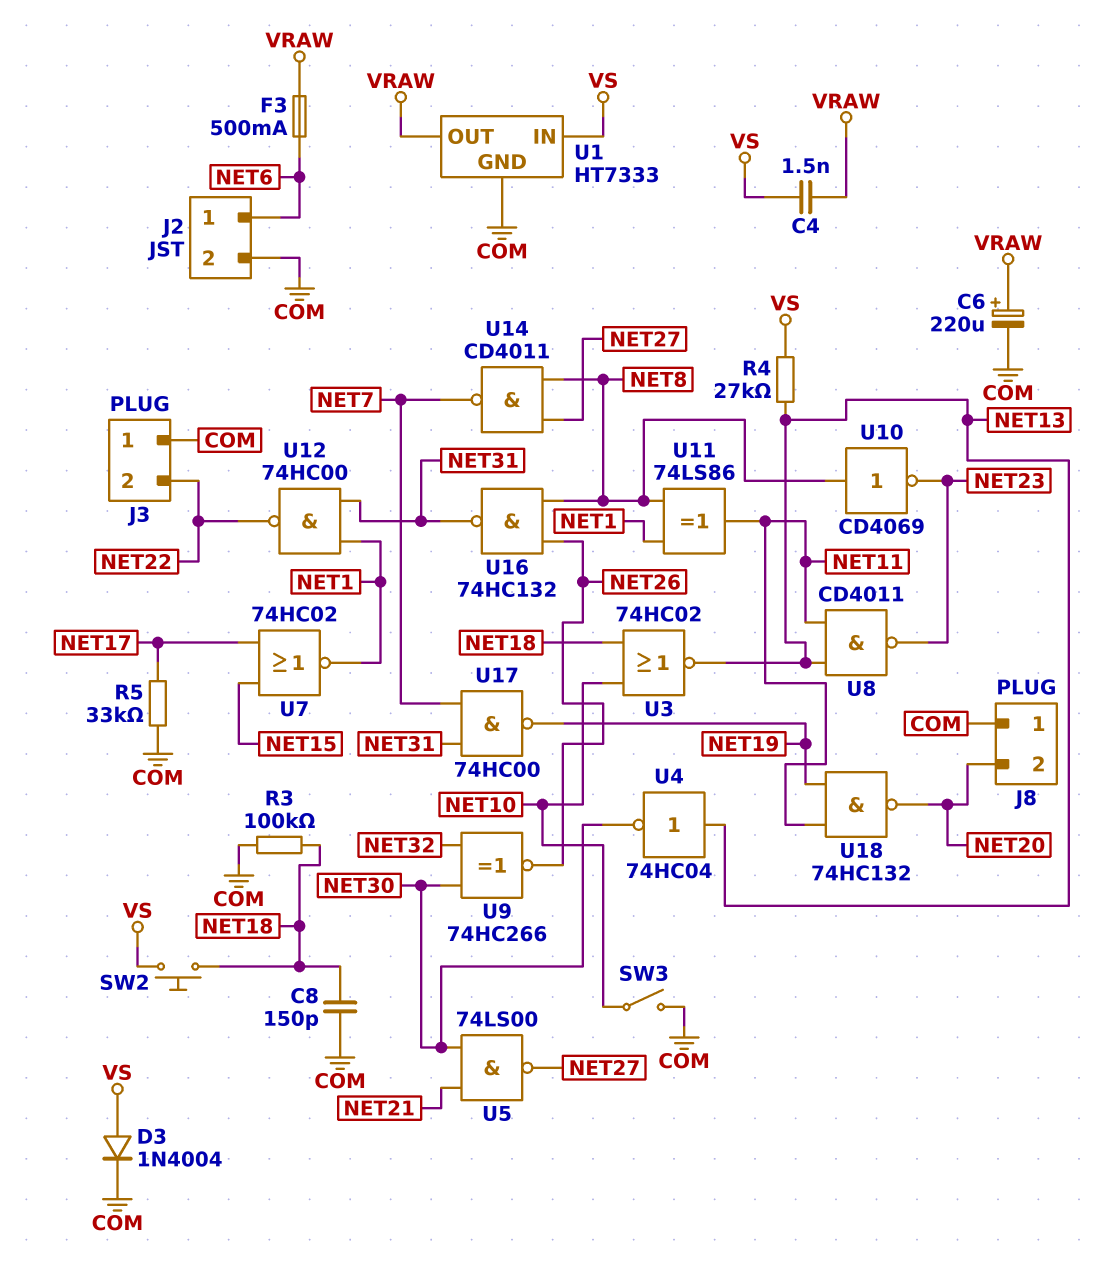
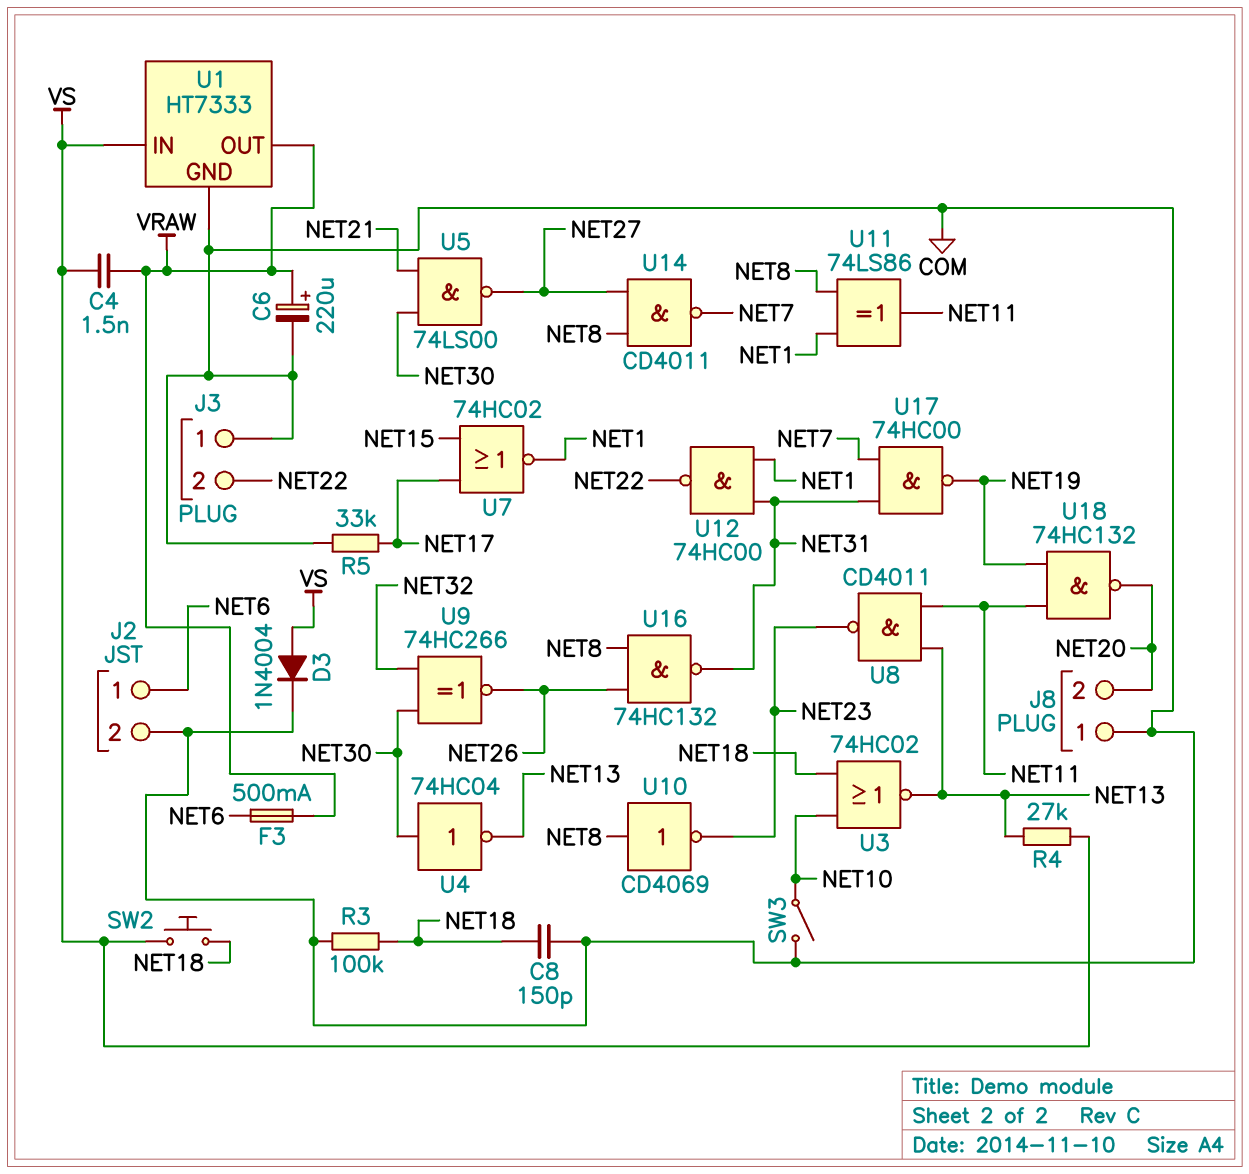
U4: NOT 74HC04 (in NET13, out NET30) -> NOT 74HC04 (in NET30, out NET13)

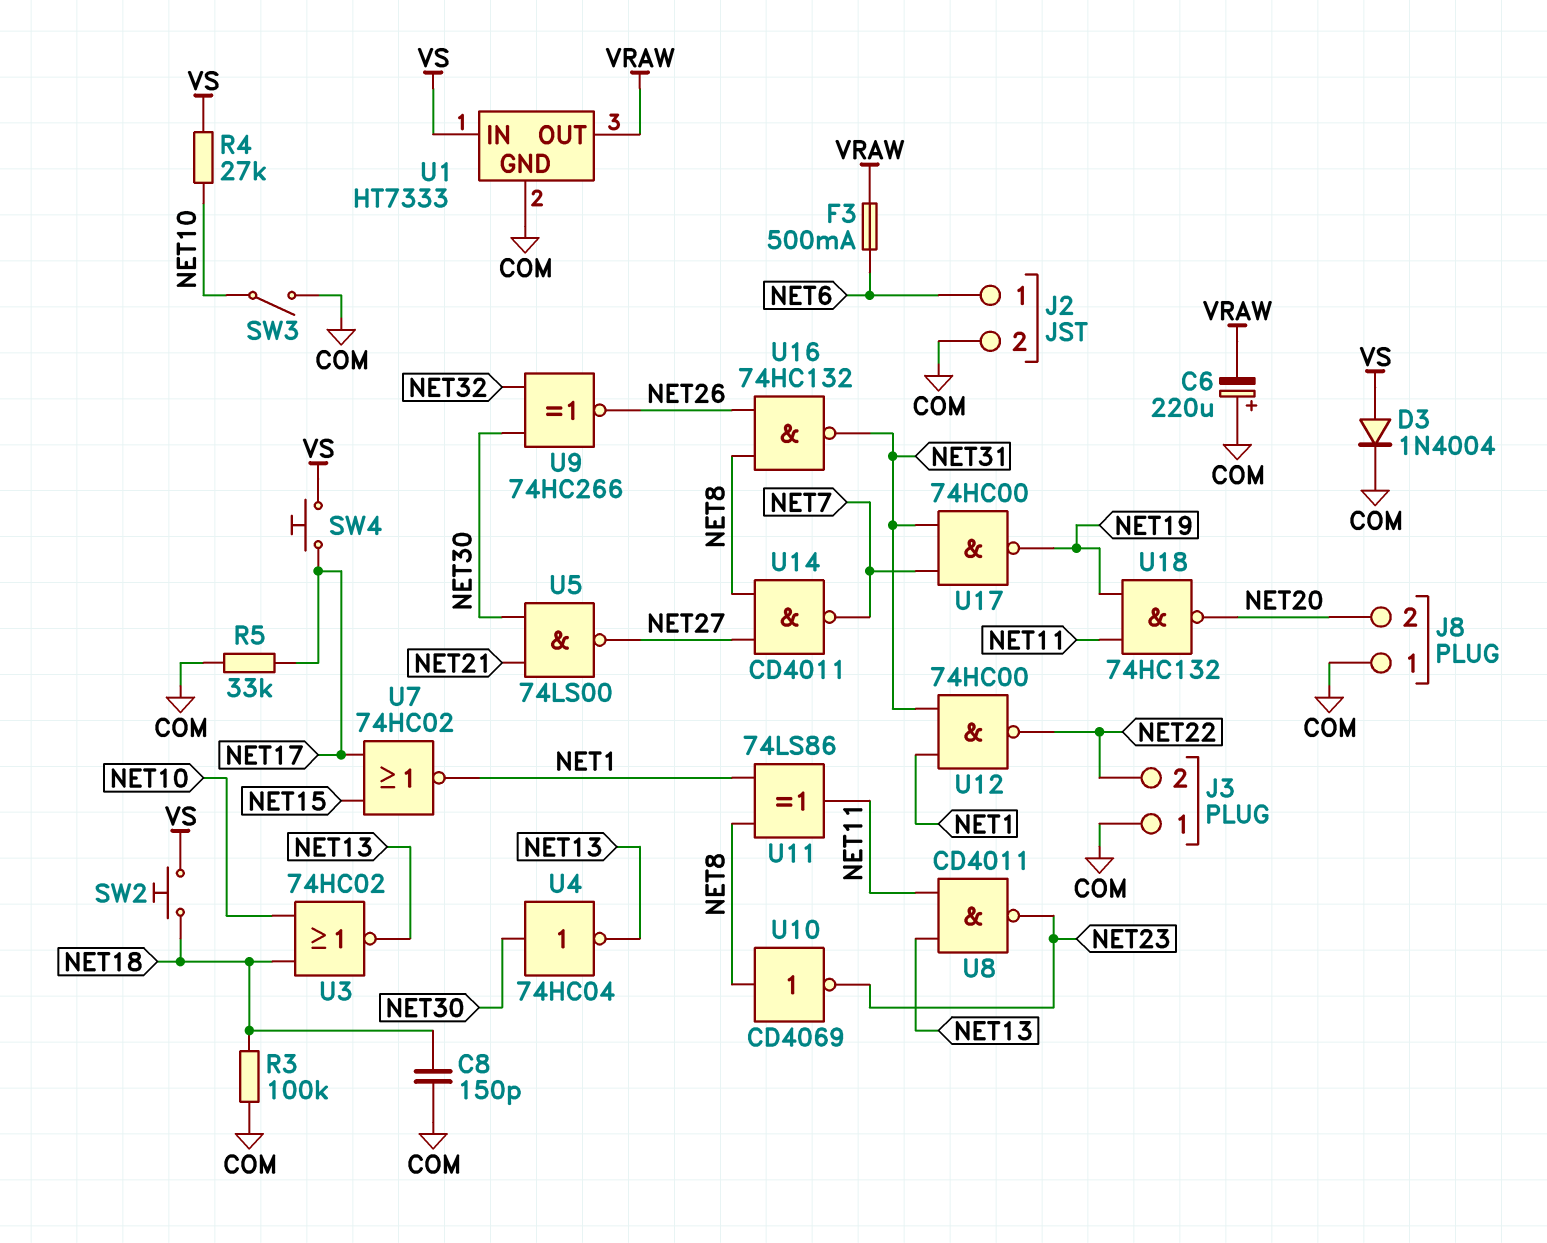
C4: 1.5nF (VRAW, VS) -> none
C6: 220uF (plus VRAW, minus COM) -> 220uF (plus COM, minus VRAW)
R4: 27k (NET13, VS) -> 27k (NET10, VS)
SW4: none -> button (NET17, VS)

